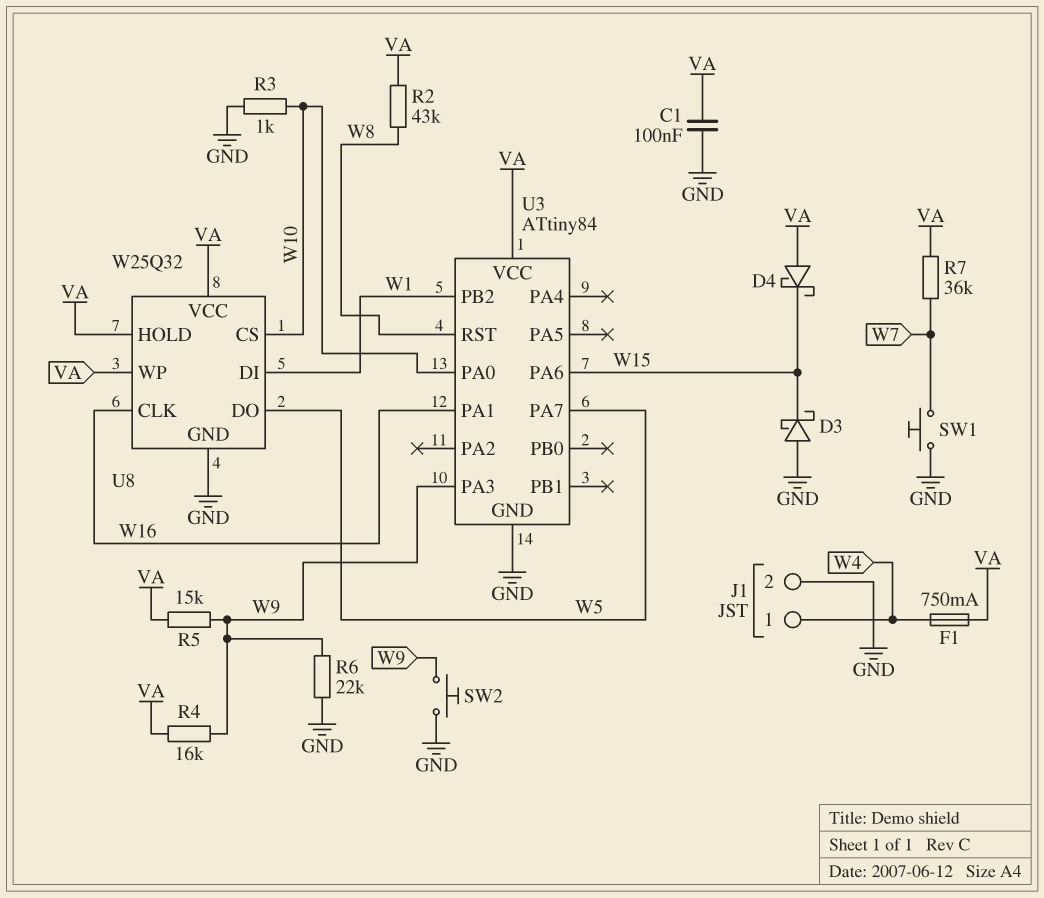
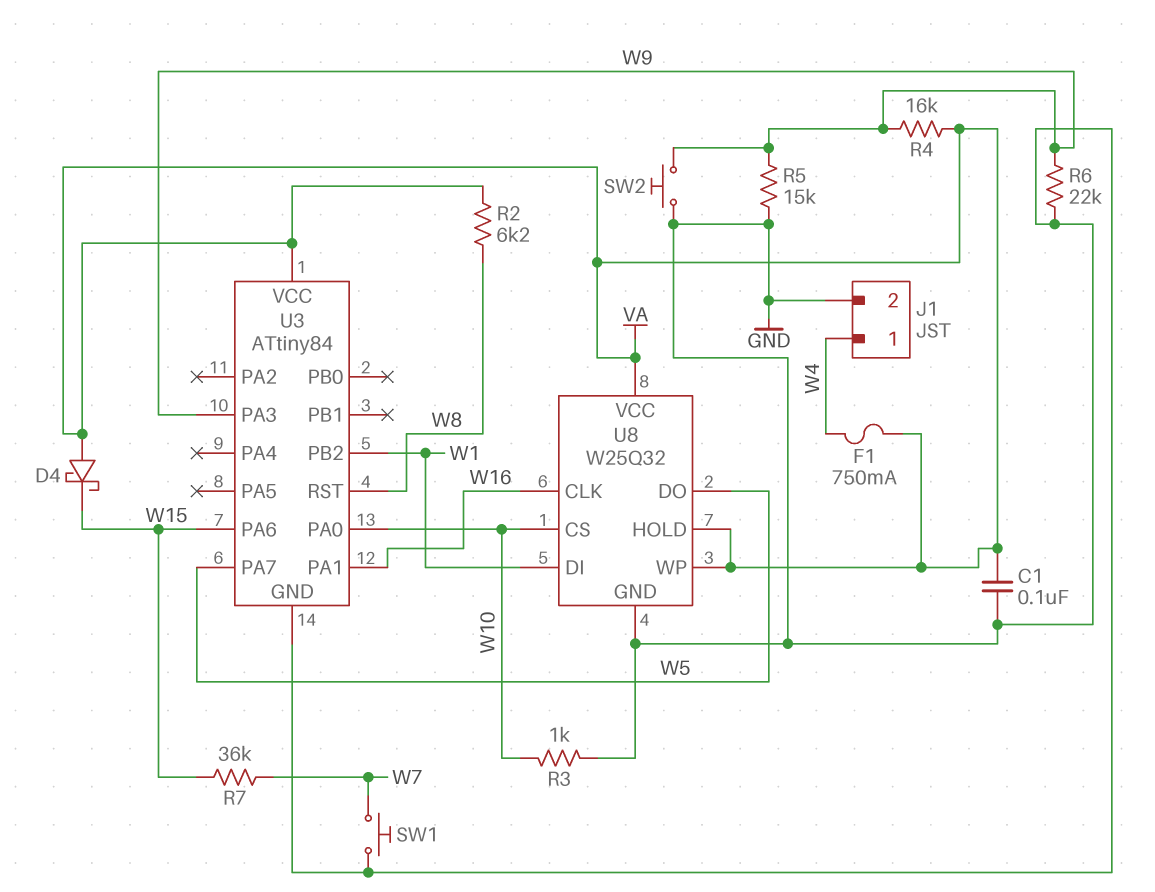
D3: schottky (A GND, K W15) -> none
R2: 43k (VA, W8) -> 6.2k (VA, W8)
R5: 15k (VA, W9) -> 15k (GND, W9)
R7: 36k (VA, W7) -> 36k (W7, W15)

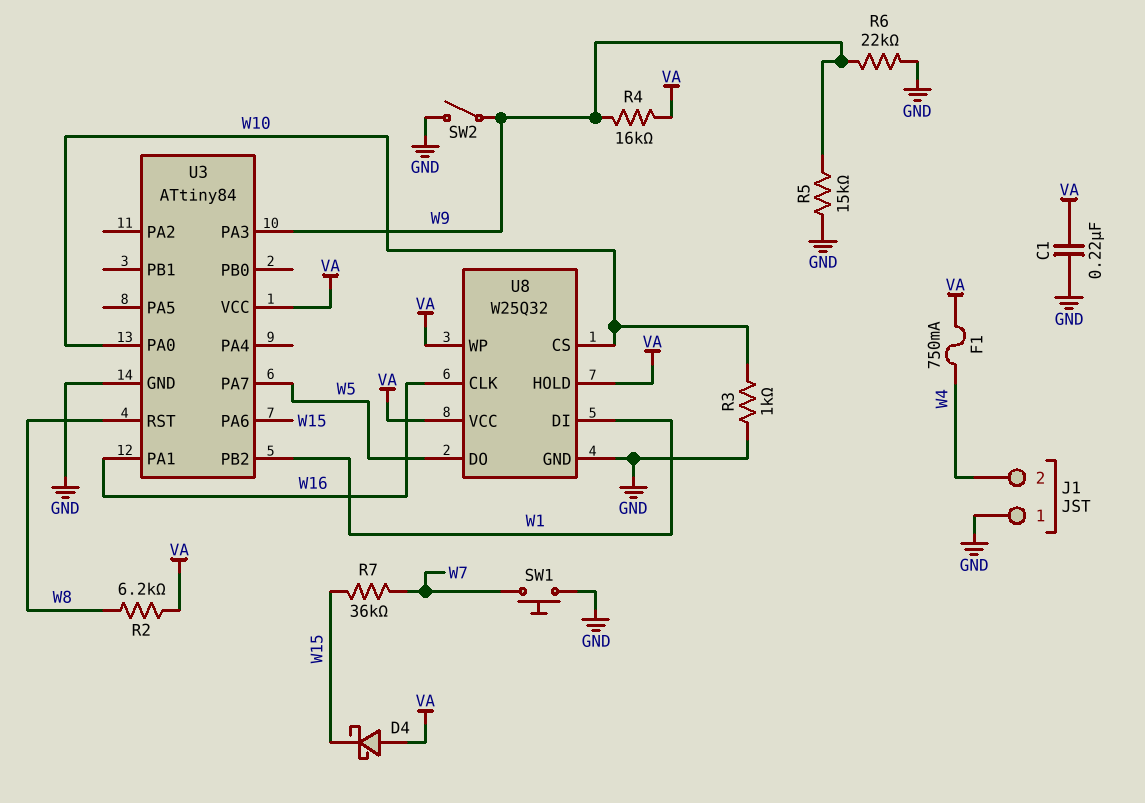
C1: 100nF (GND, VA) -> 220nF (GND, VA)
J1 pin 1: W4 -> GND
J1 pin 2: GND -> W4
SW2: button (GND, W9) -> switch (GND, W9)

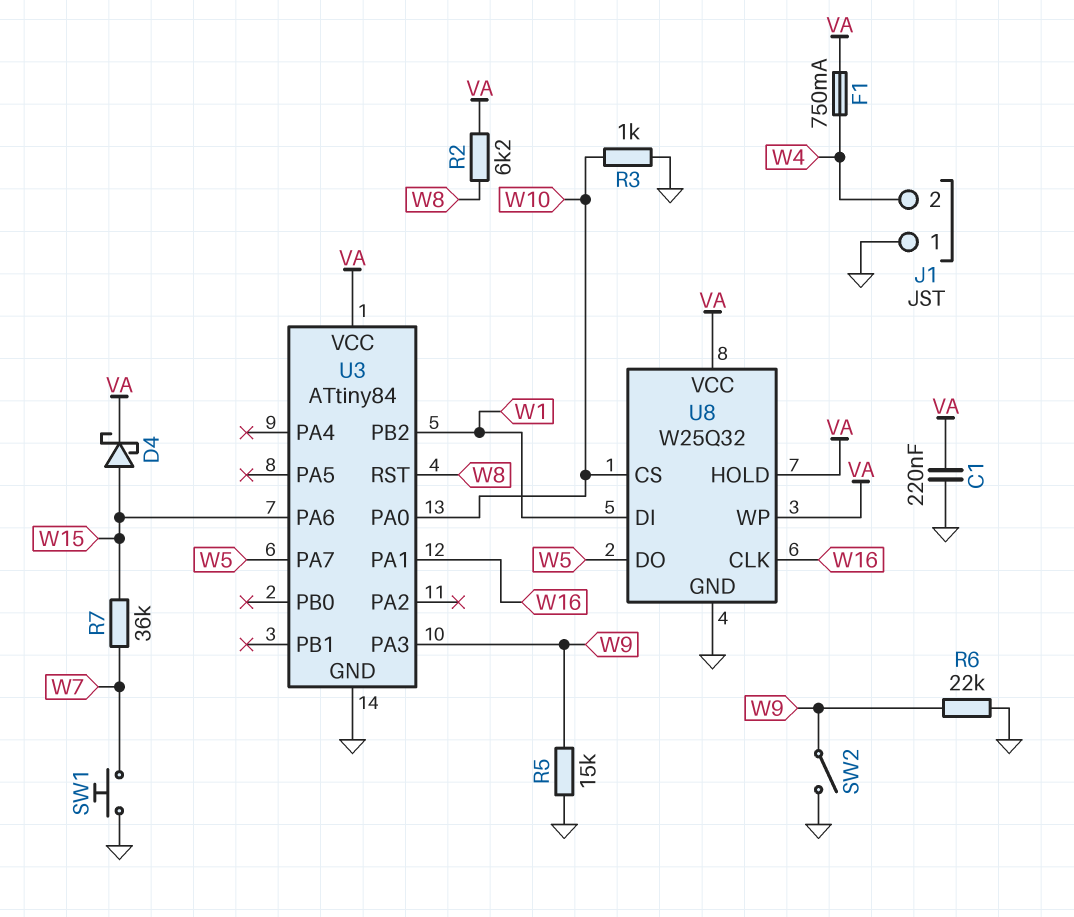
D4: schottky (A VA, K W15) -> schottky (A W15, K VA)
R4: 16k (VA, W9) -> none

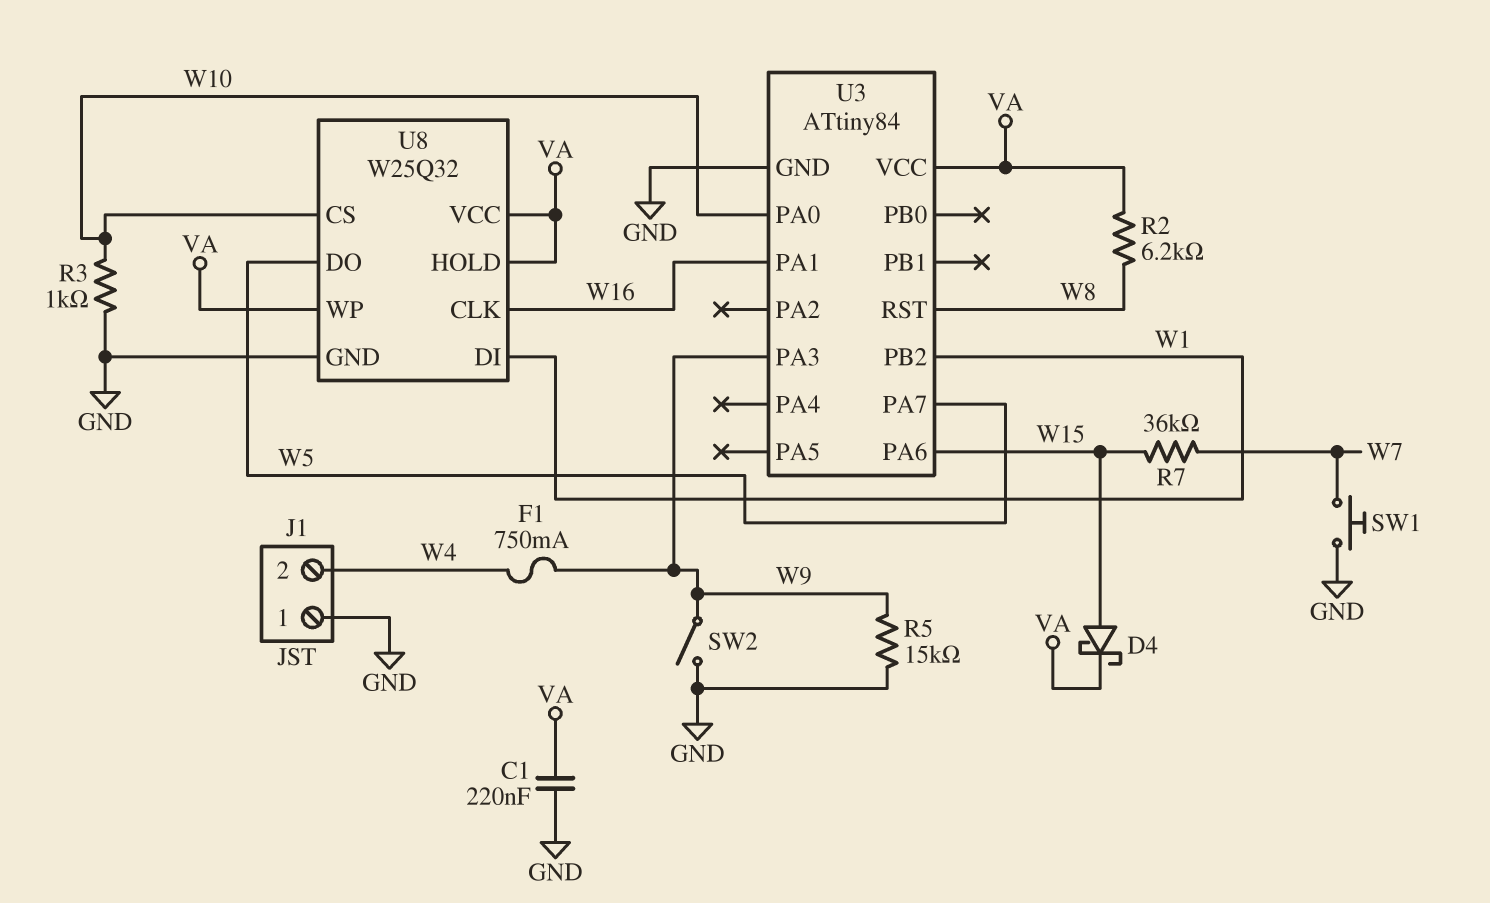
F1: 750mA (VA, W4) -> 750mA (W4, W9)
R6: 22k (GND, W9) -> none

